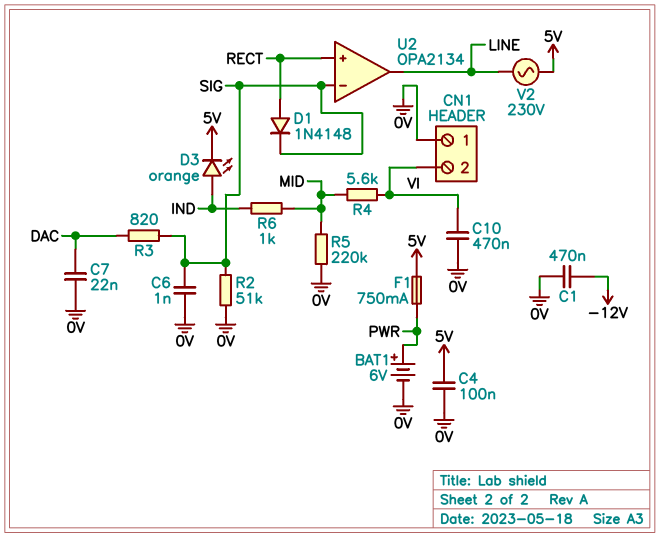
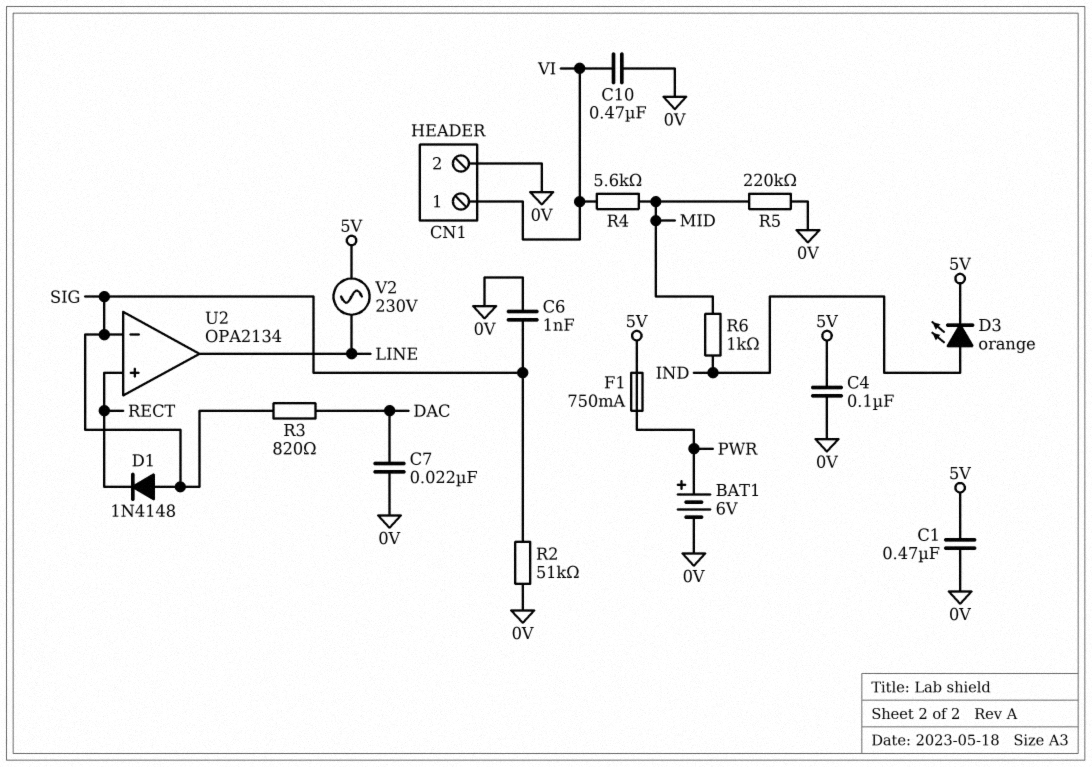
C1: 470nF (-12V, 0V) -> 470nF (0V, 5V)
CN1 pin 1: 0V -> VI
CN1 pin 2: VI -> 0V
D1: diode 1N4148 (A RECT, K SIG) -> diode 1N4148 (A SIG, K RECT)

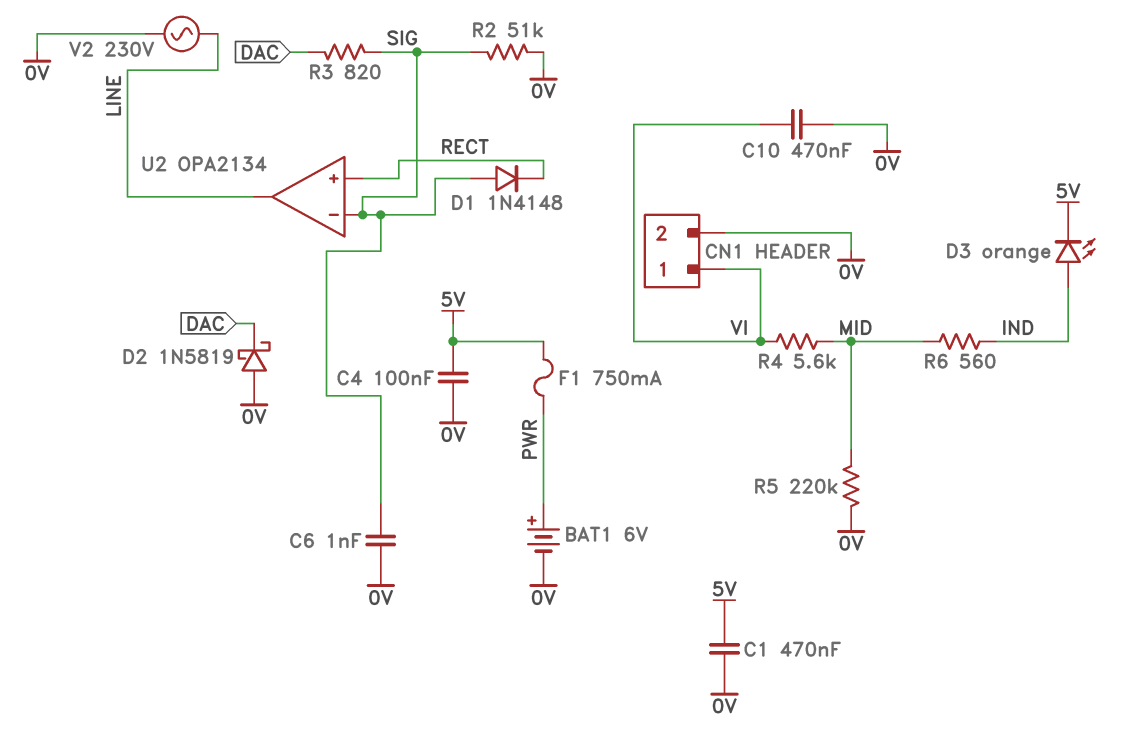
C7: 22nF (0V, DAC) -> none
D2: none -> schottky 1N5819 (A 0V, K DAC)
R6: 1k (IND, MID) -> 560 (IND, MID)
V2: AC 230V (5V, LINE) -> AC 230V (0V, LINE)

